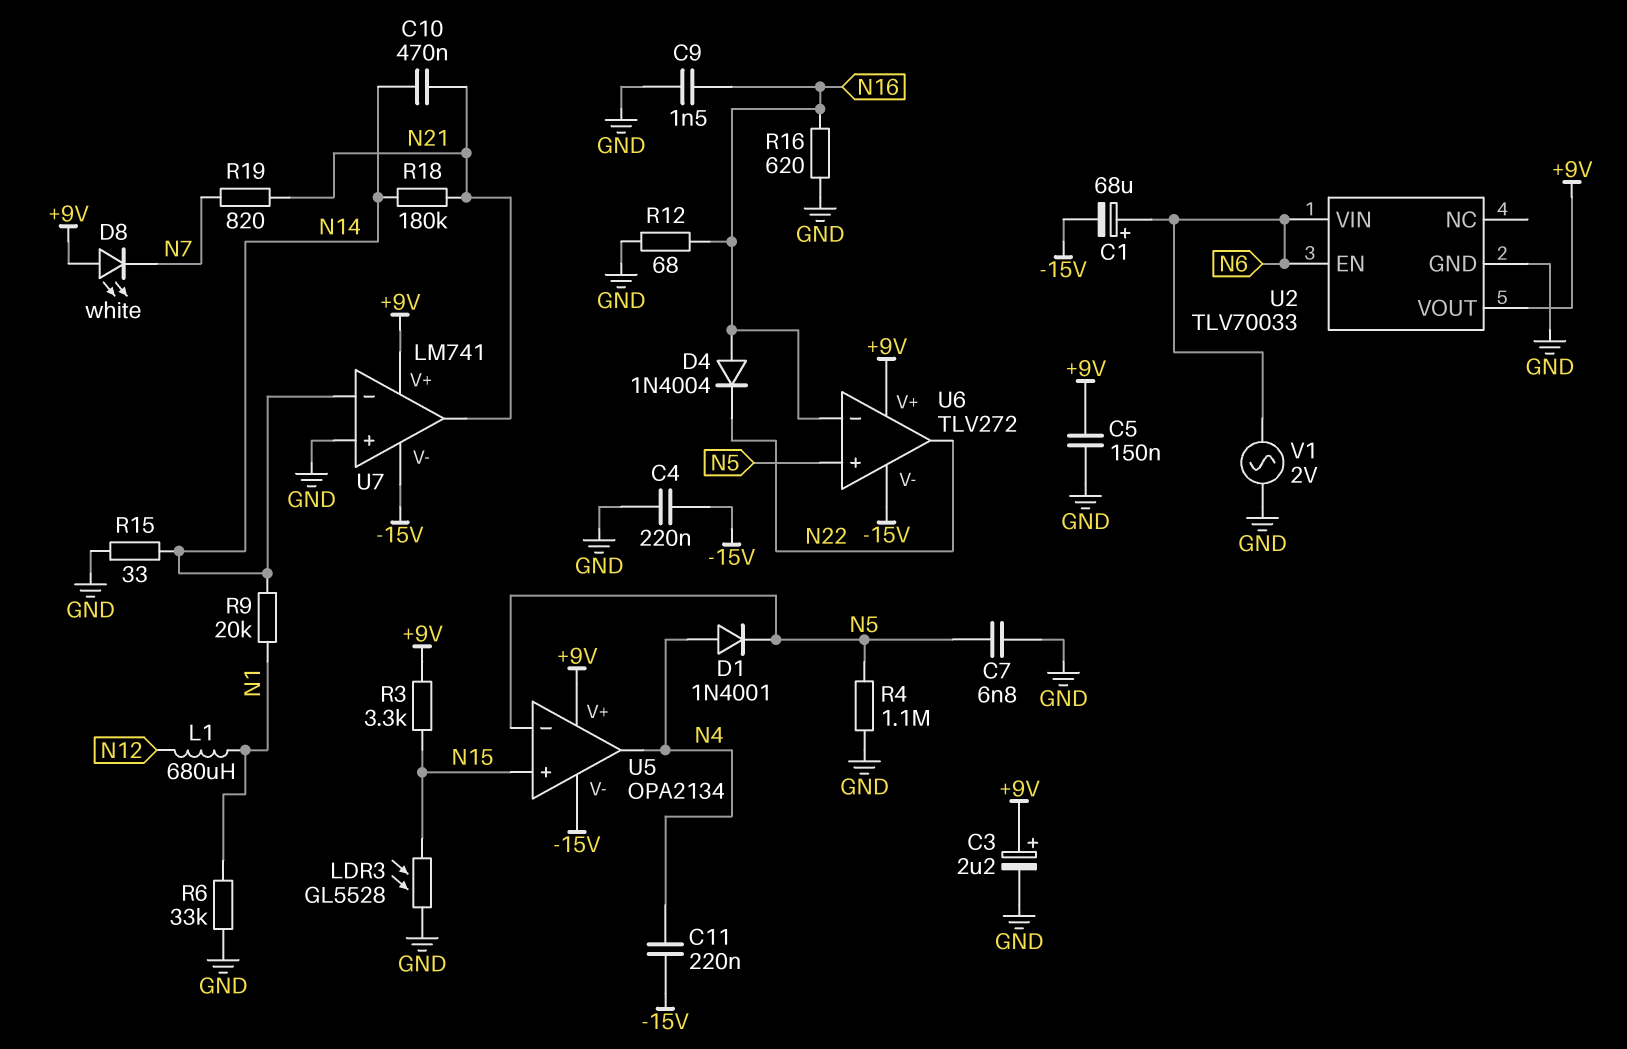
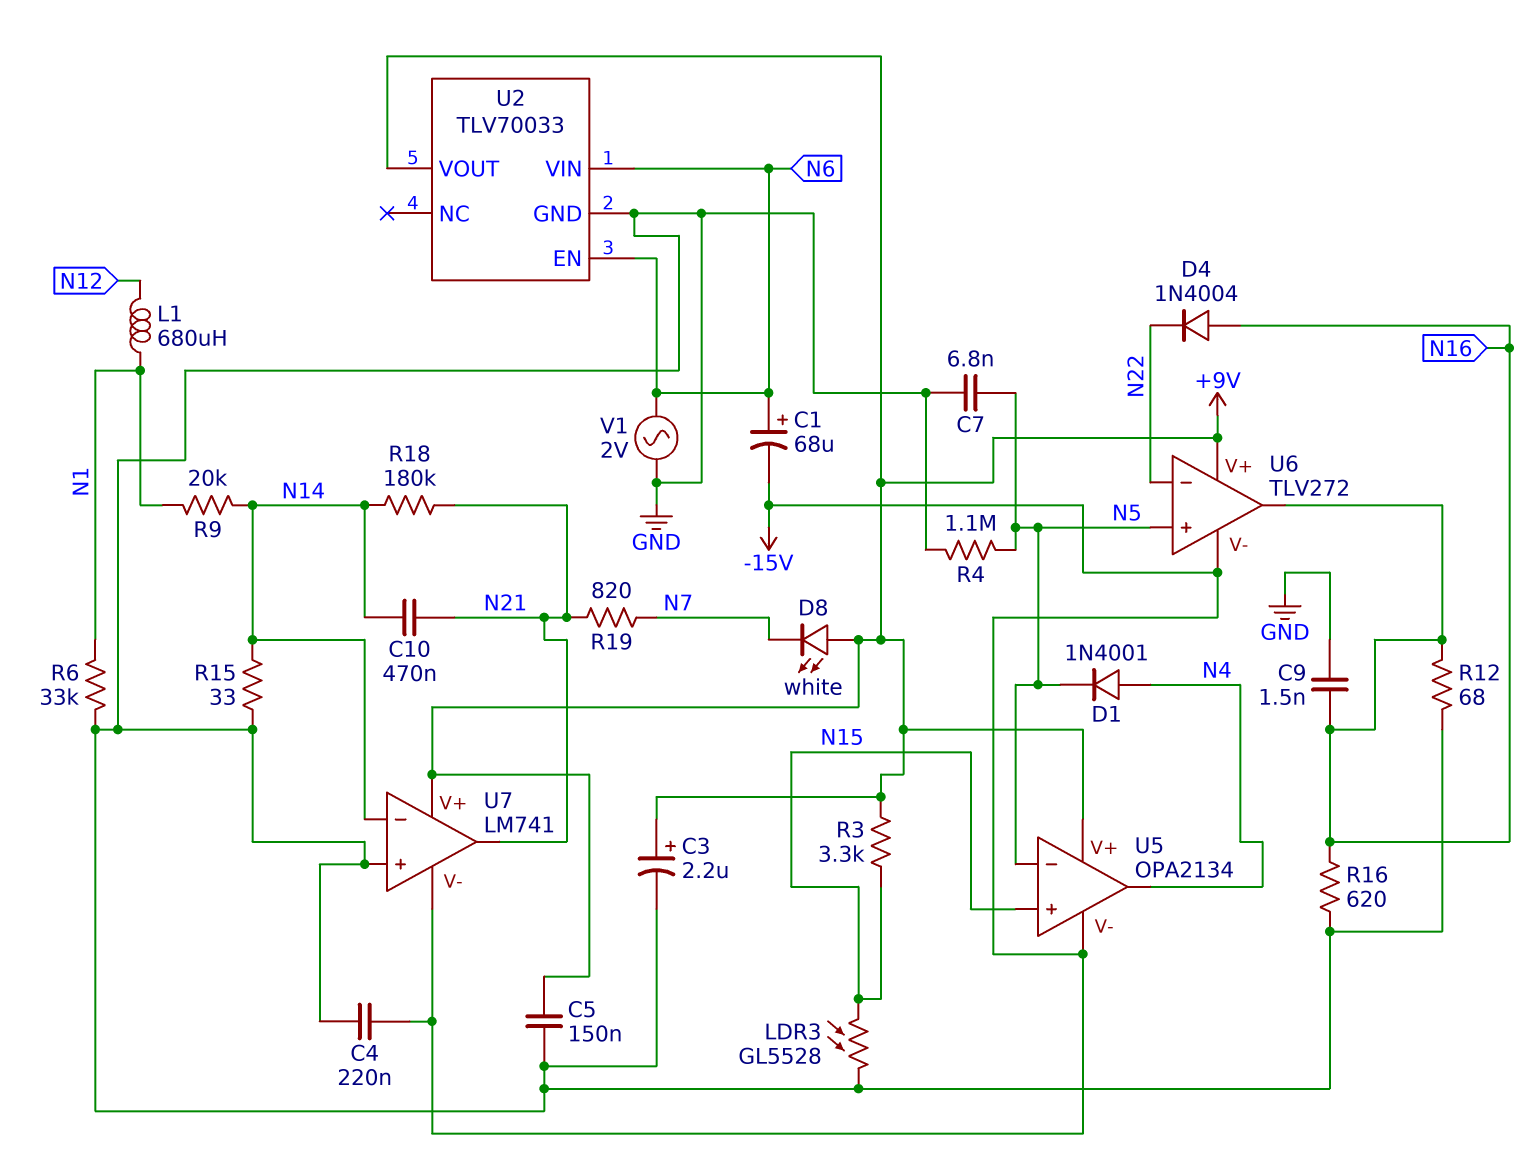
C11: 220nF (-15V, N4) -> none
U6 pin in-: N16 -> N22
U6 pin out: N22 -> N16

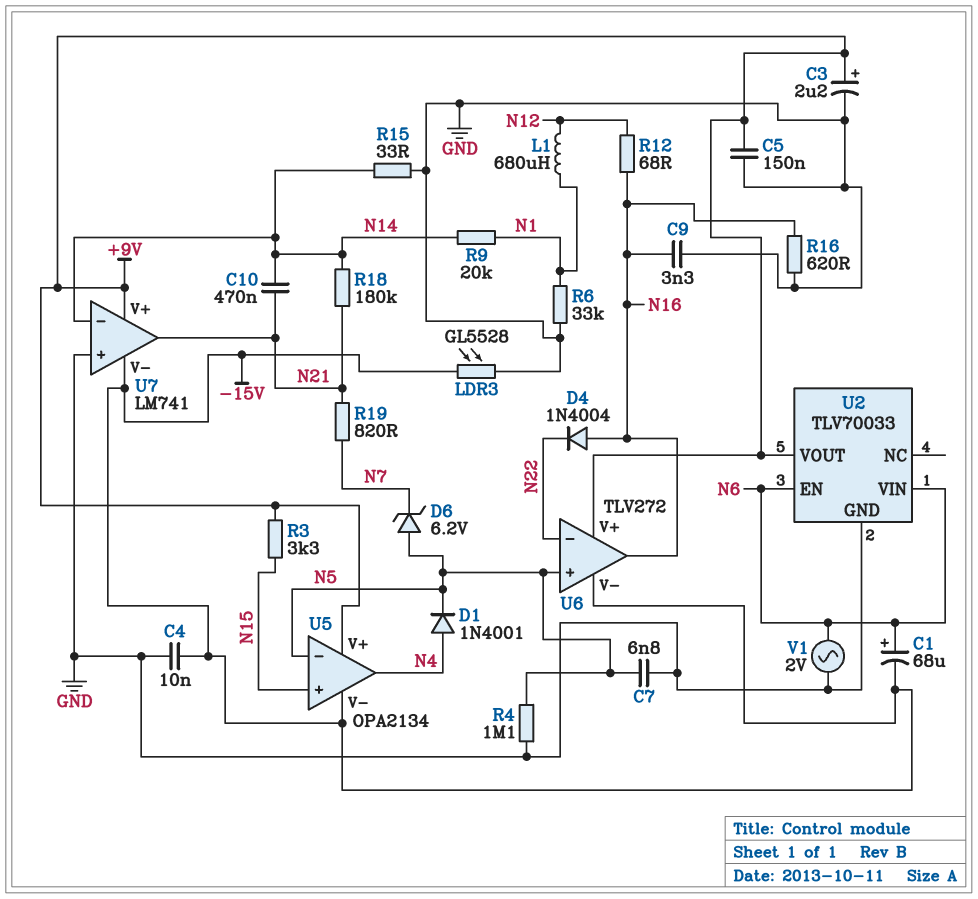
C4: 220nF (-15V, GND) -> 10nF (-15V, GND)
C9: 1.5nF (GND, N16) -> 3.3nF (GND, N16)
D6: none -> zener 6.2V (A N5, K N7)
D8: LED white (A +9V, K N7) -> none
LDR3: GL5528 (GND, N15) -> GL5528 (-15V, GND)
R12: 68 (GND, N16) -> 68 (N12, N16)

